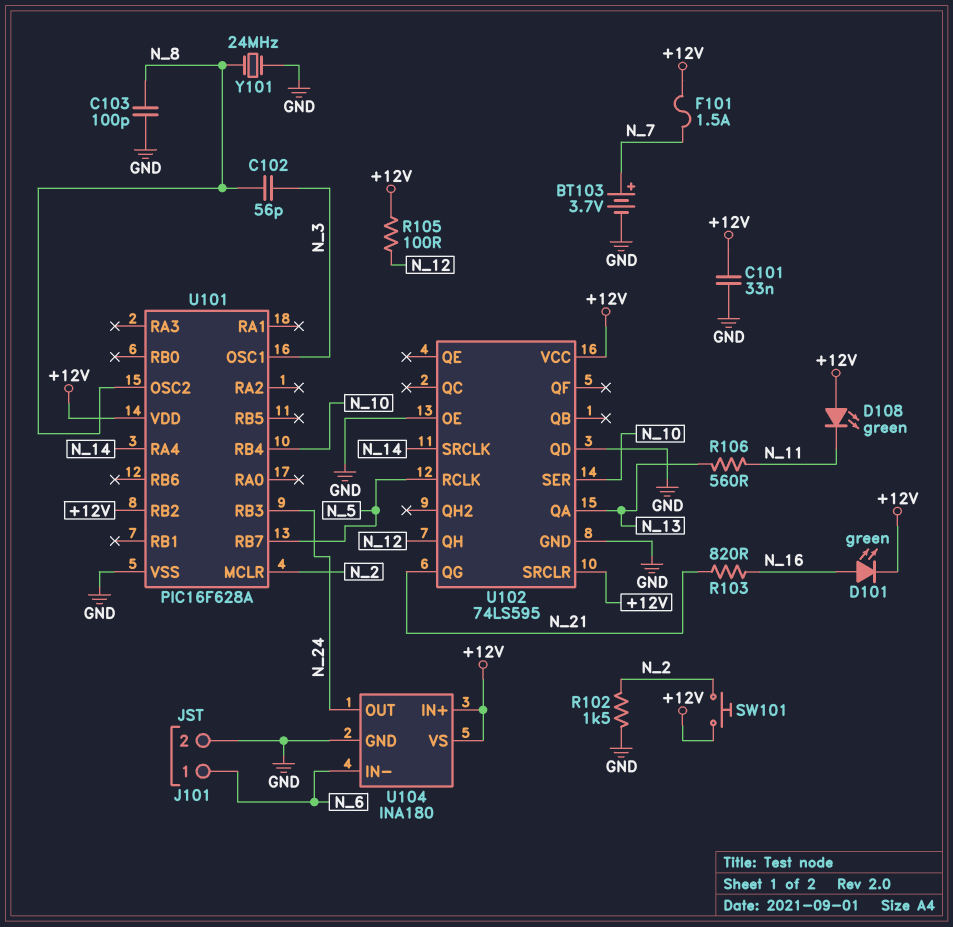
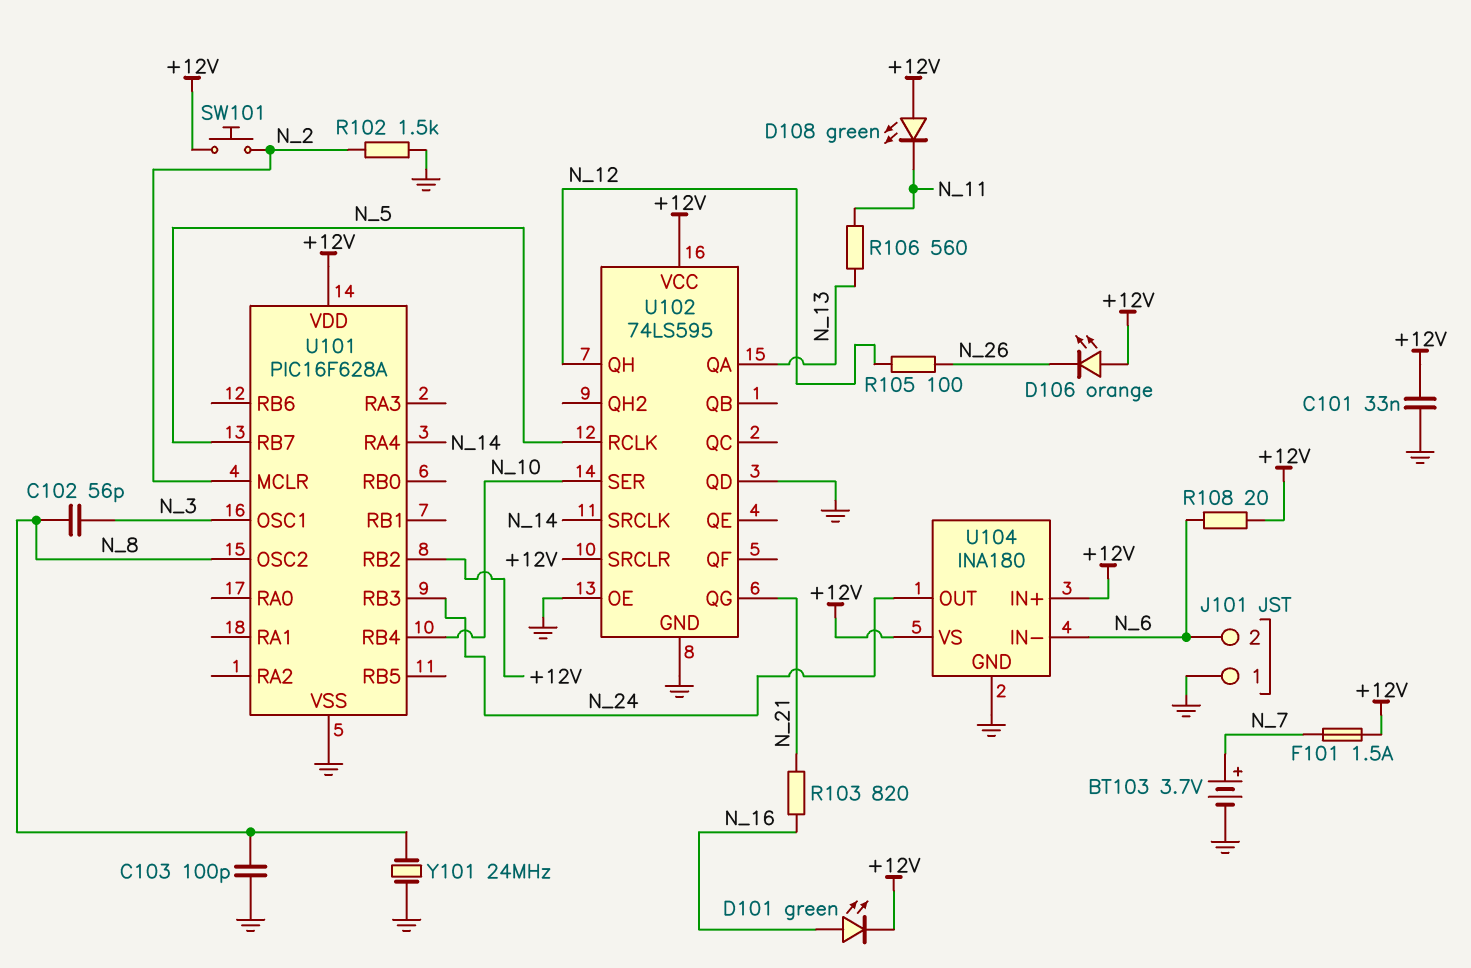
D106: none -> LED orange (A +12V, K N_26)
J101 pin 1: N_6 -> GND
J101 pin 2: GND -> N_6
R105: 100 (+12V, N_12) -> 100 (N_12, N_26)
R108: none -> 20 (+12V, N_6)

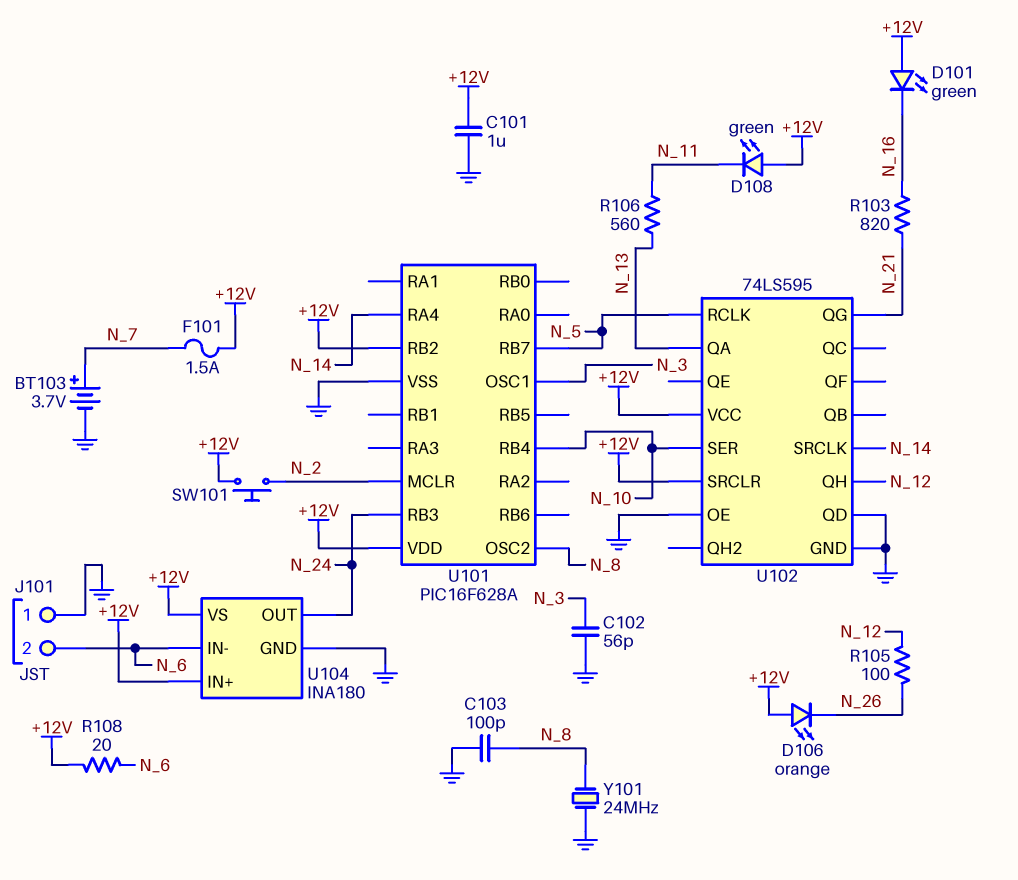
C101: 33nF (+12V, GND) -> 1uF (+12V, GND)
C102: 56pF (N_3, N_8) -> 56pF (GND, N_3)
D101: LED green (A N_16, K +12V) -> LED green (A +12V, K N_16)
R102: 1.5k (GND, N_2) -> none

